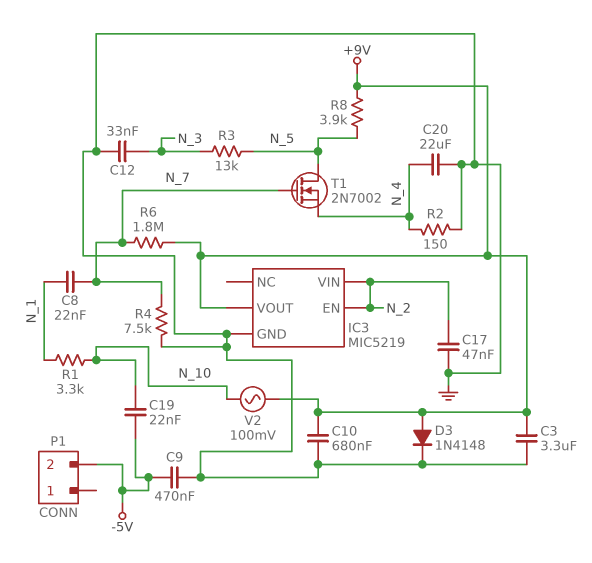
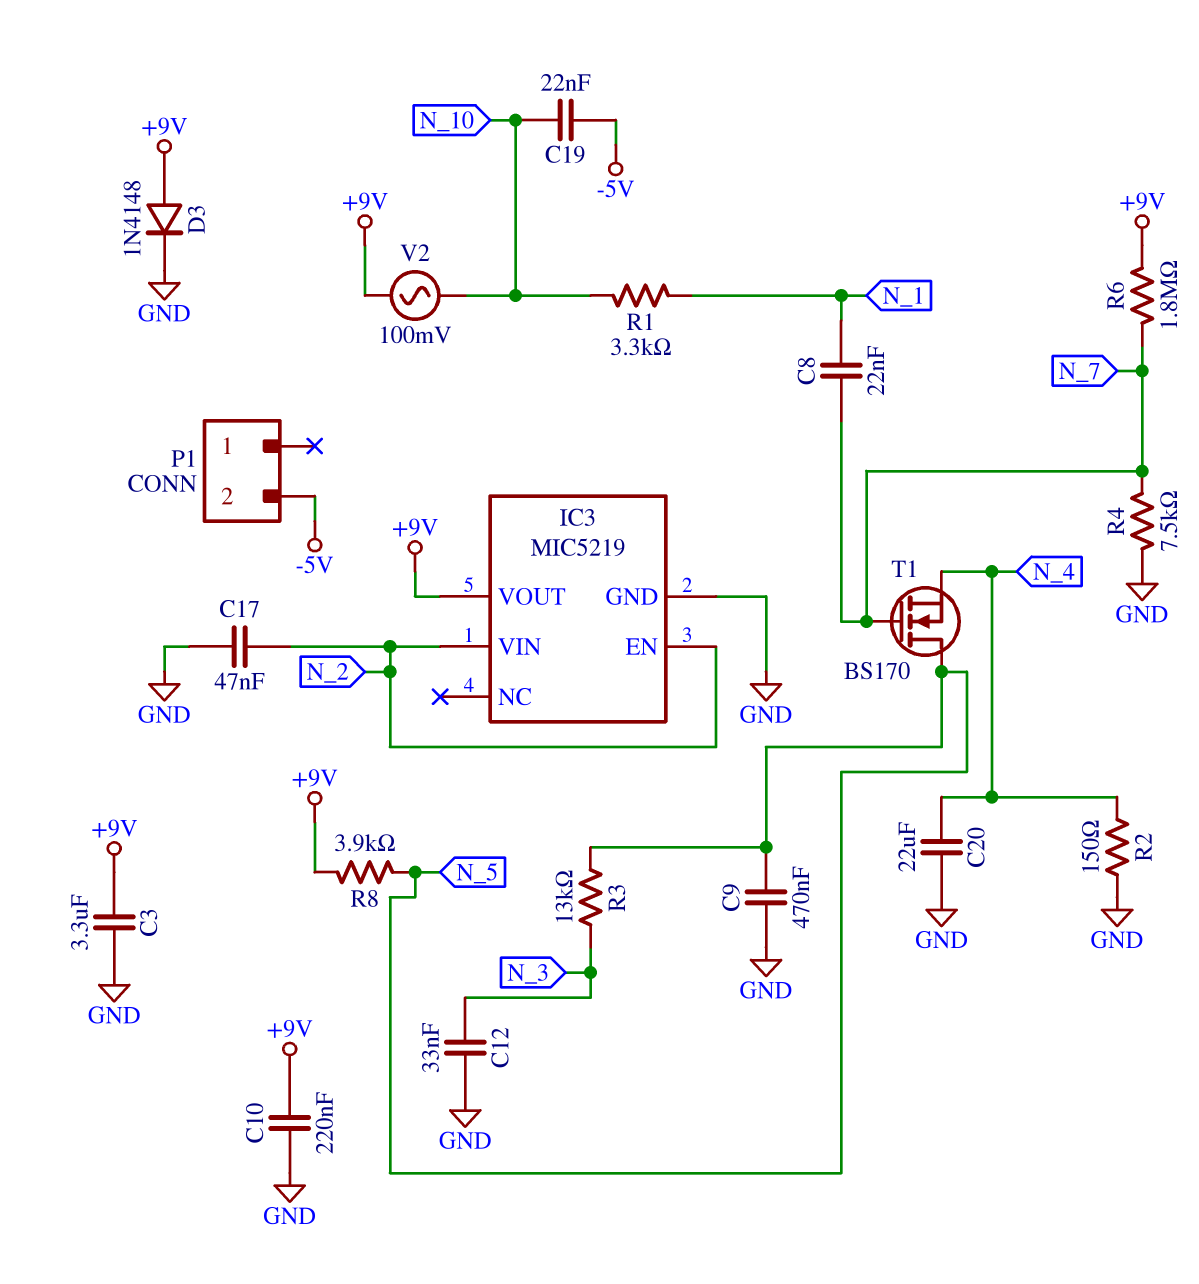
C9: 470nF (-5V, GND) -> 470nF (GND, N_5)
C10: 680nF (+9V, GND) -> 220nF (+9V, GND)
T1: NMOS 2N7002 (G N_7, D N_5, S N_4) -> NMOS BS170 (G N_7, D N_5, S N_4)

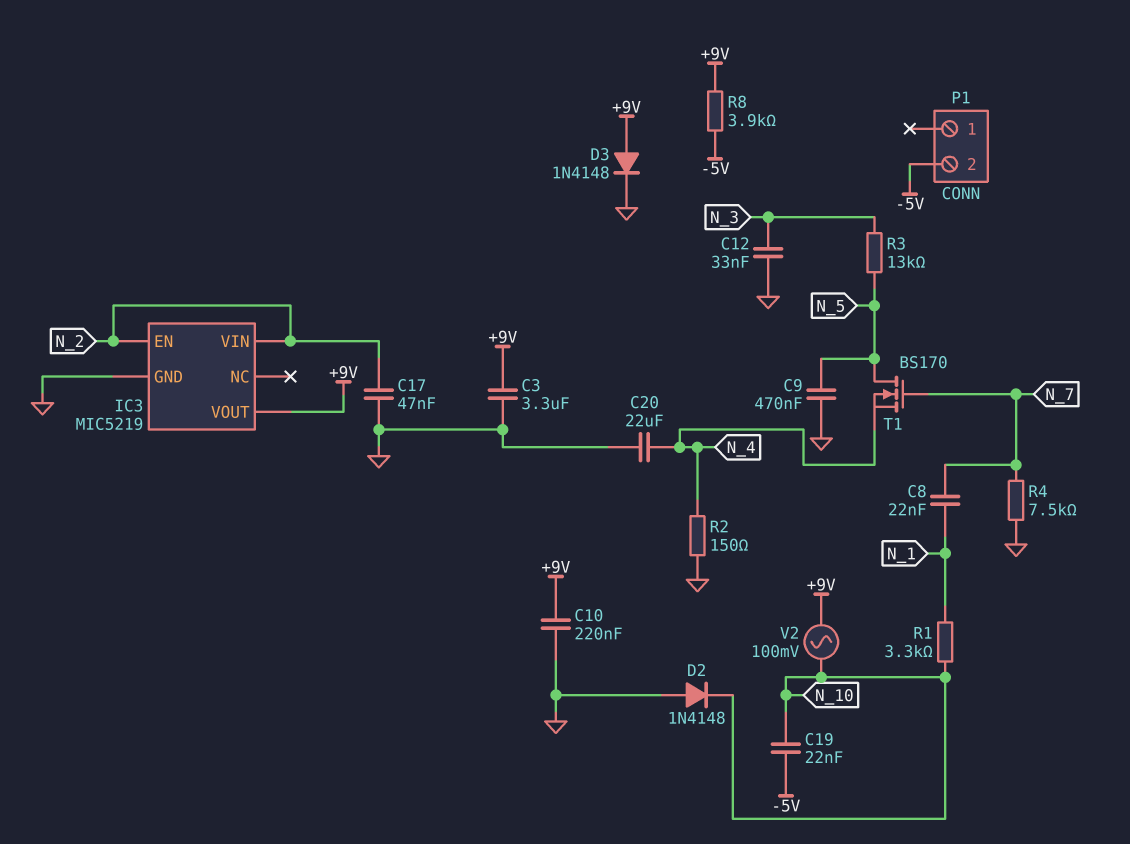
D2: none -> diode 1N4148 (A GND, K N_10)
R6: 1.8M (+9V, N_7) -> none
R8: 3.9k (+9V, N_5) -> 3.9k (+9V, -5V)

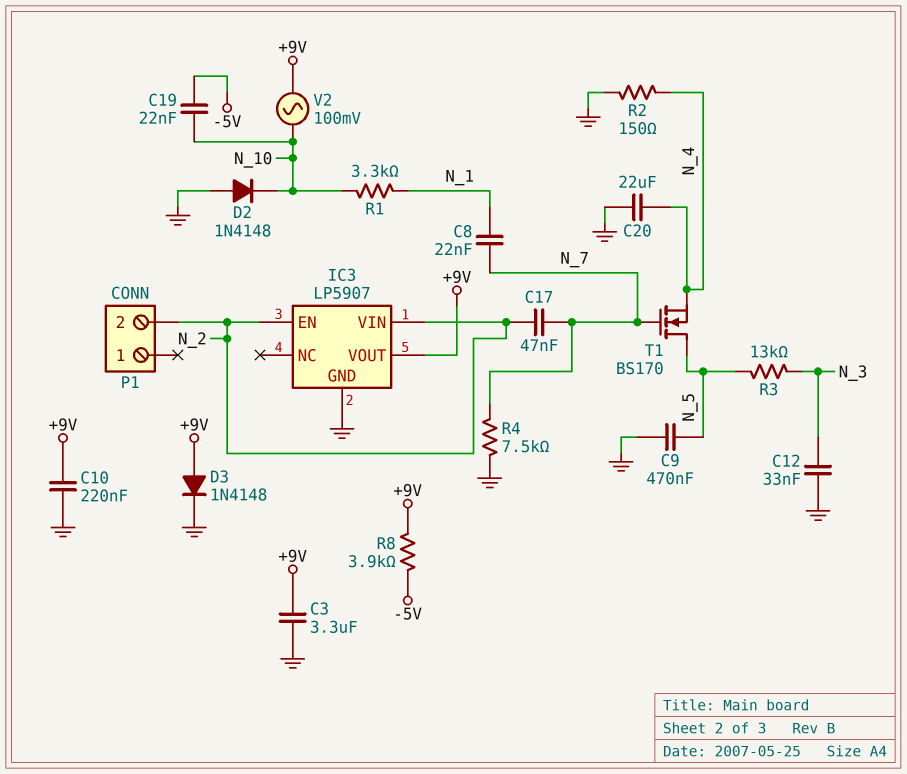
C17: 47nF (GND, N_2) -> 47nF (N_2, N_7)
IC3: MIC5219 -> LP5907
P1 pin 2: -5V -> N_2

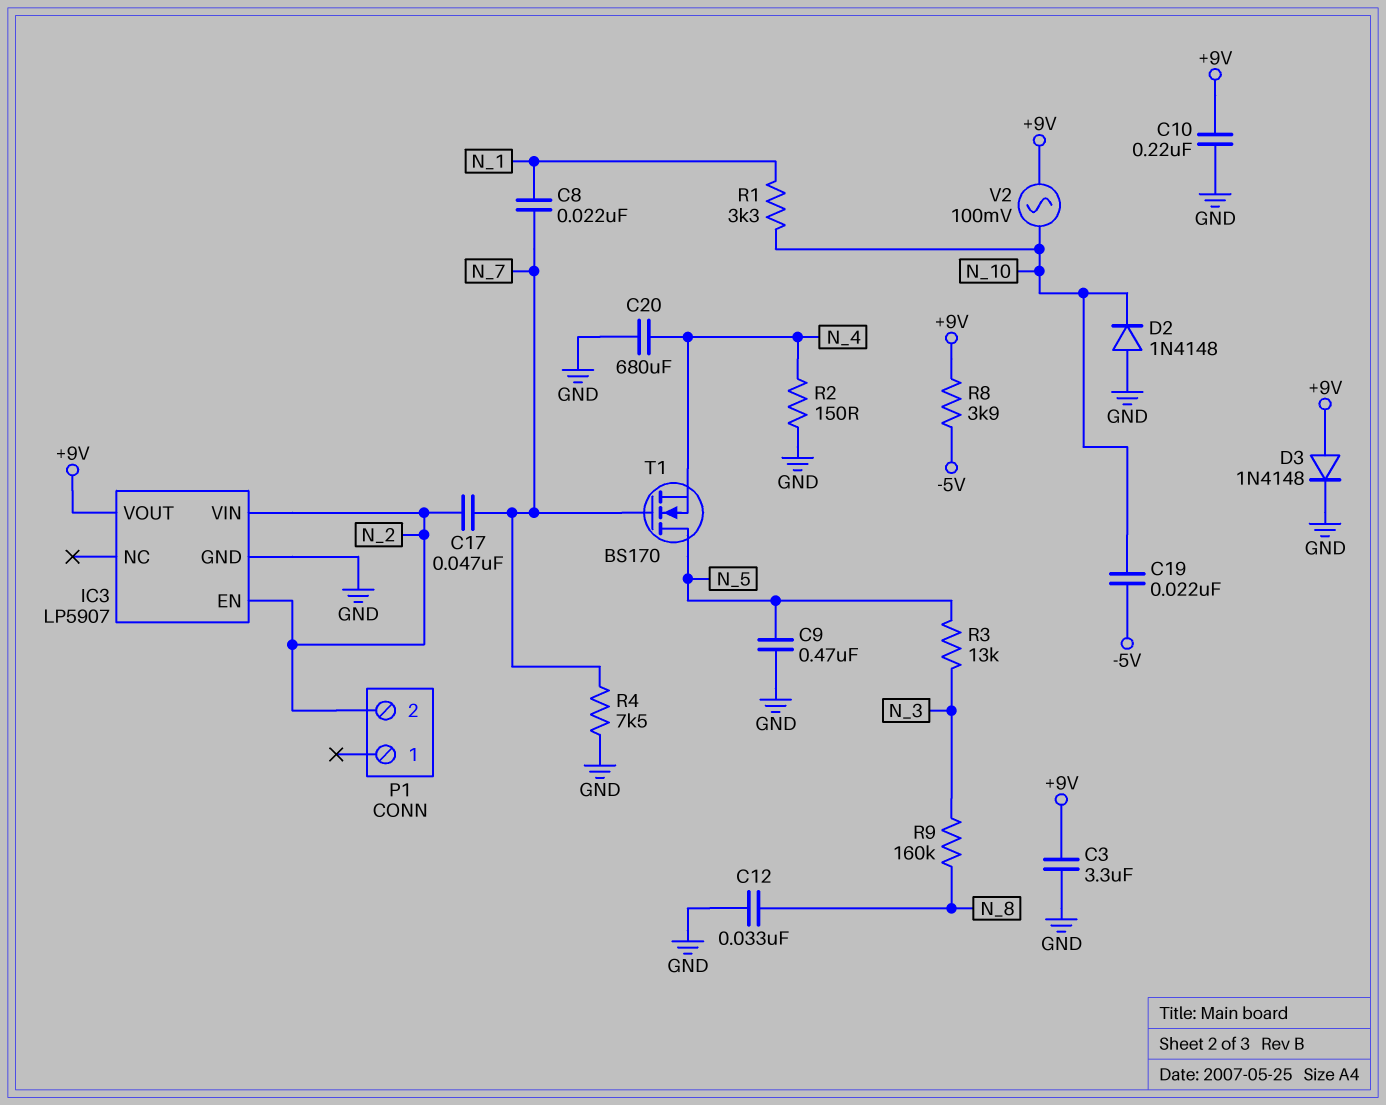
C12: 33nF (GND, N_3) -> 33nF (GND, N_8)
C20: 22uF (GND, N_4) -> 680uF (GND, N_4)
R9: none -> 160k (N_3, N_8)

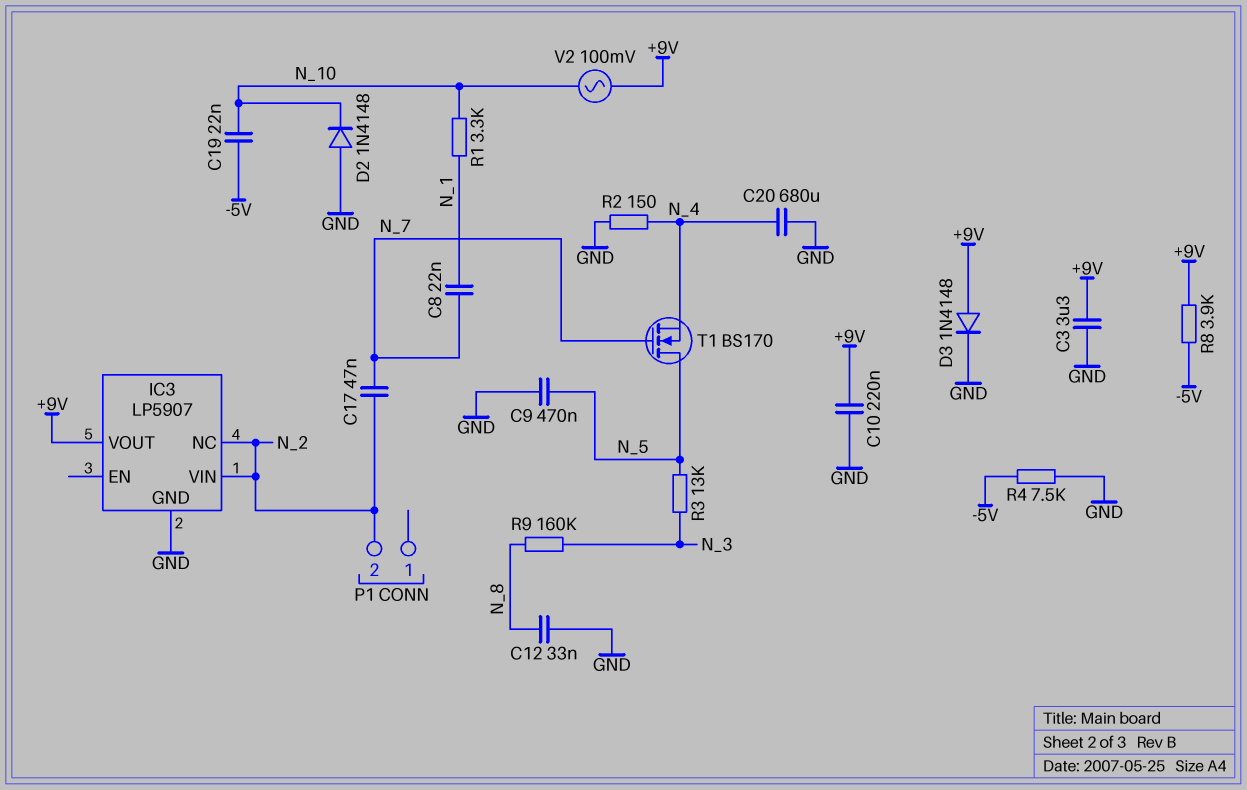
IC3 pin EN: N_2 -> none
IC3 pin NC: none -> N_2
R4: 7.5k (GND, N_7) -> 7.5k (-5V, GND)

